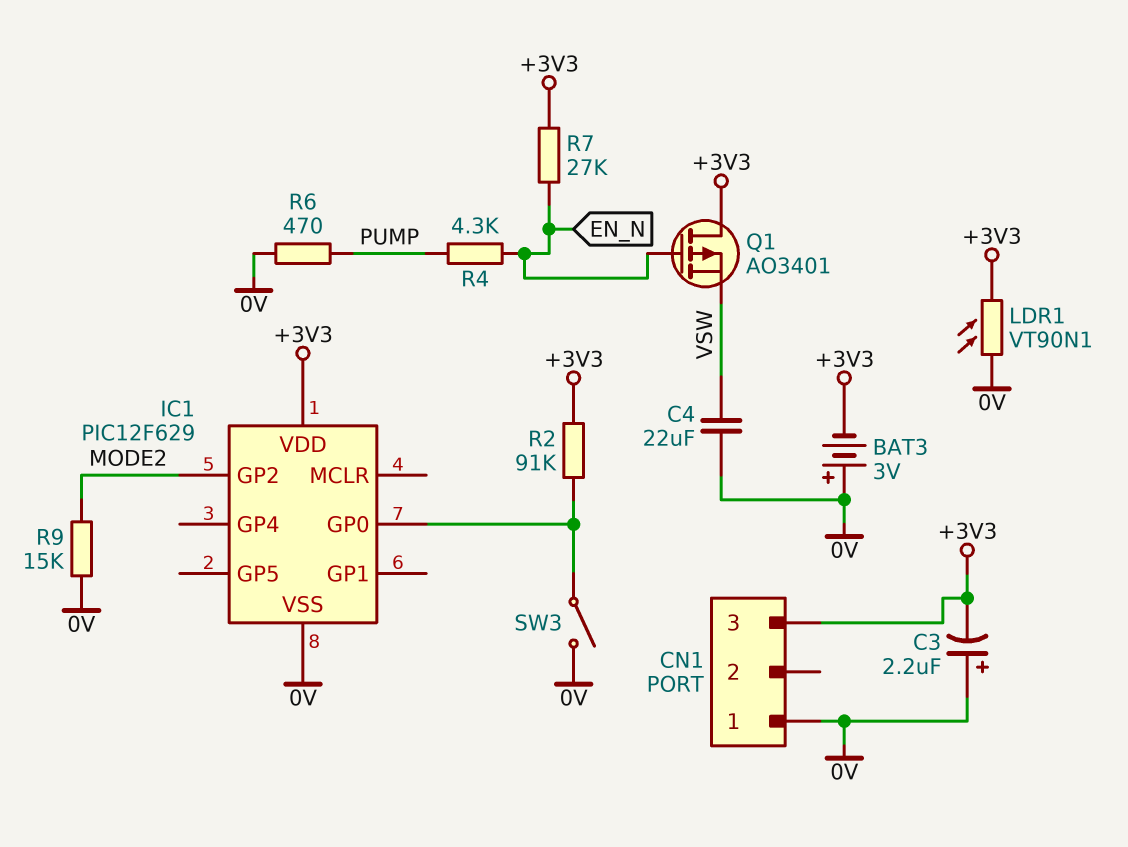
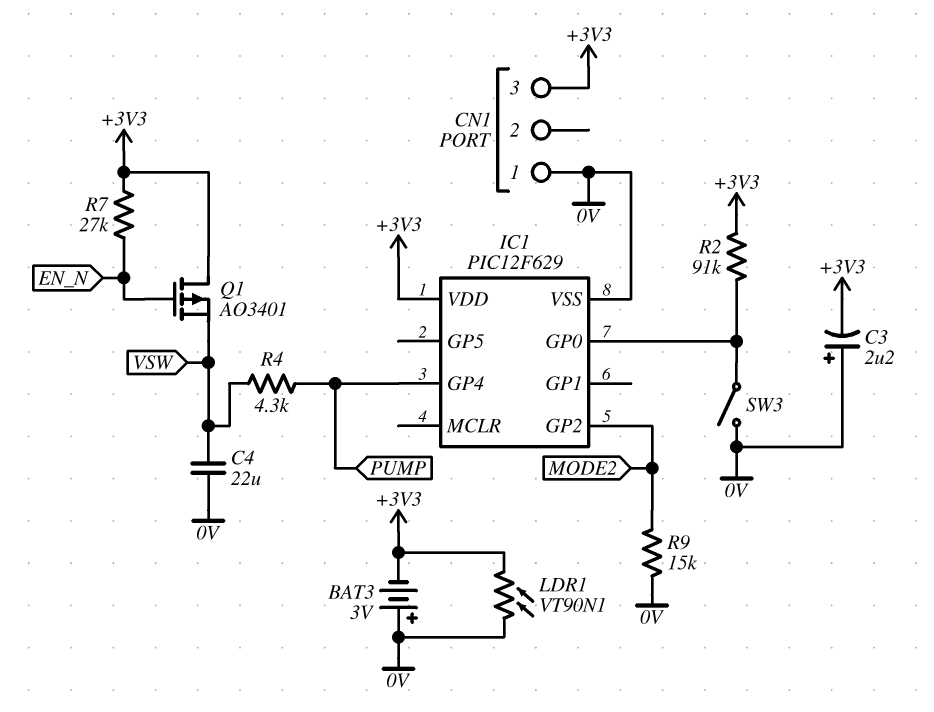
IC1 pin GP4: none -> PUMP
R4: 4.3k (EN_N, PUMP) -> 4.3k (PUMP, VSW)
R6: 470 (0V, PUMP) -> none

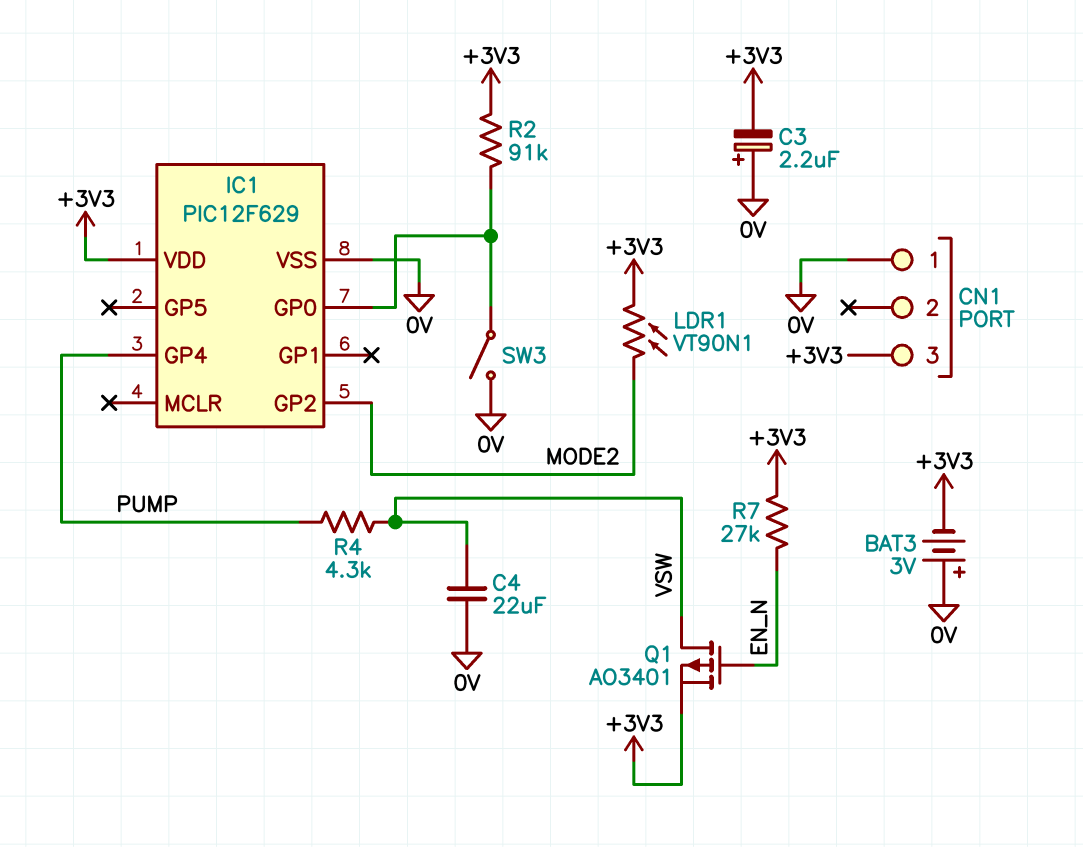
LDR1: VT90N1 (+3V3, 0V) -> VT90N1 (+3V3, MODE2)
Q1: PMOS AO3401 (G EN_N, D +3V3, S VSW) -> PMOS AO3401 (G EN_N, D VSW, S +3V3)
R9: 15k (0V, MODE2) -> none

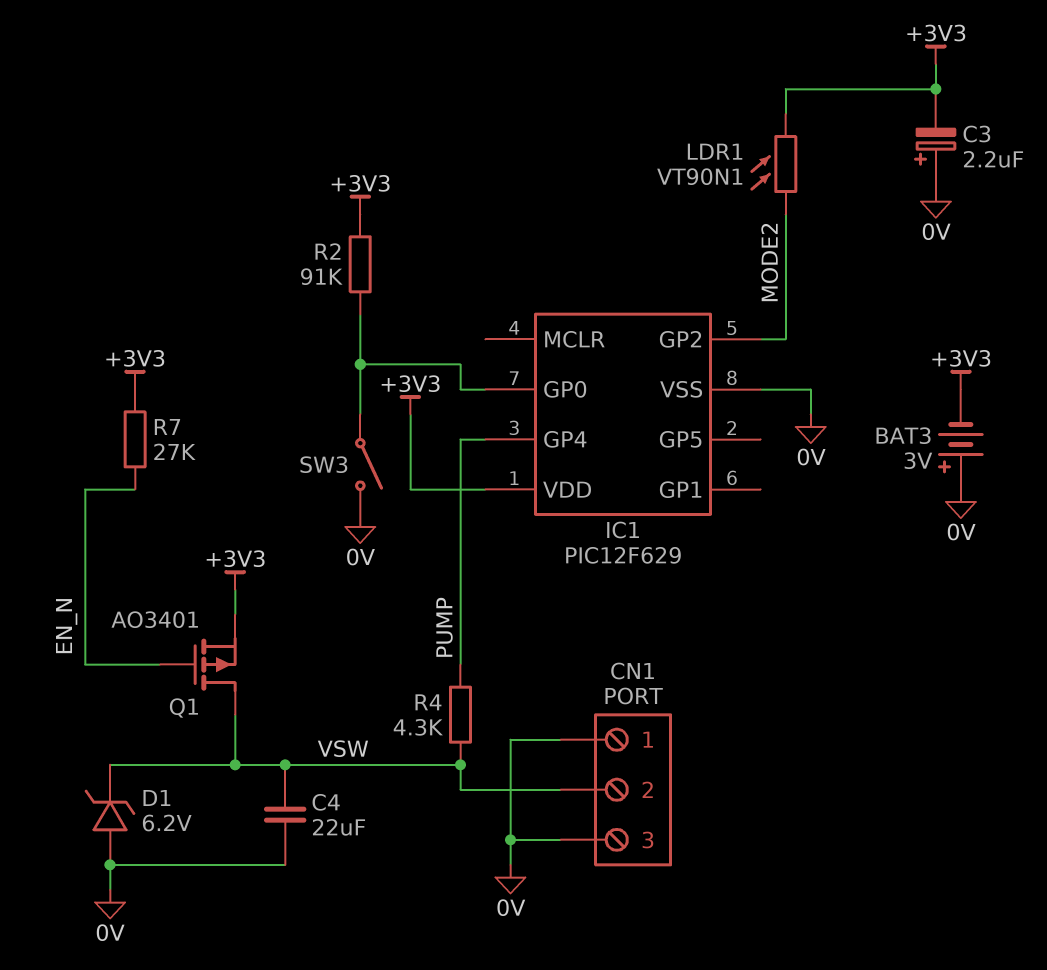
CN1 pin 2: none -> VSW
CN1 pin 3: +3V3 -> 0V
D1: none -> zener 6.2V (A 0V, K VSW)

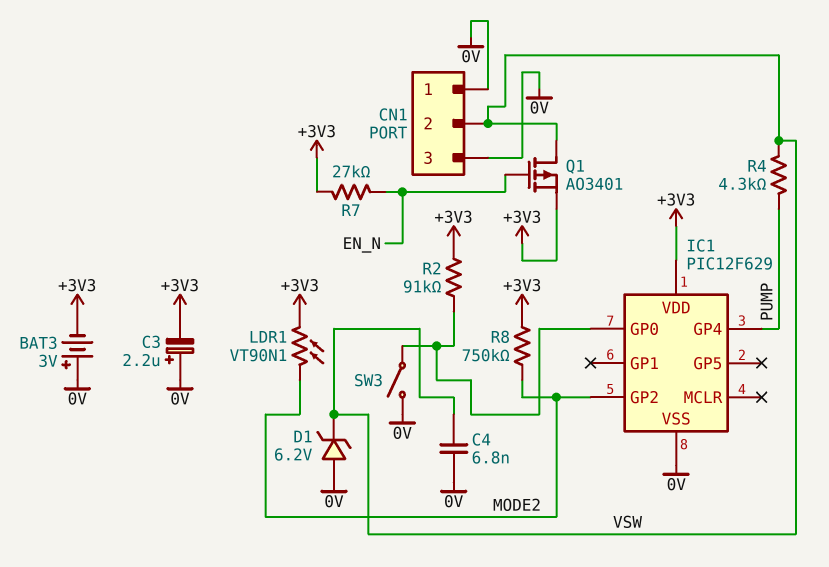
C4: 22uF (0V, VSW) -> 6.8nF (0V, VSW)
R8: none -> 750k (+3V3, MODE2)

